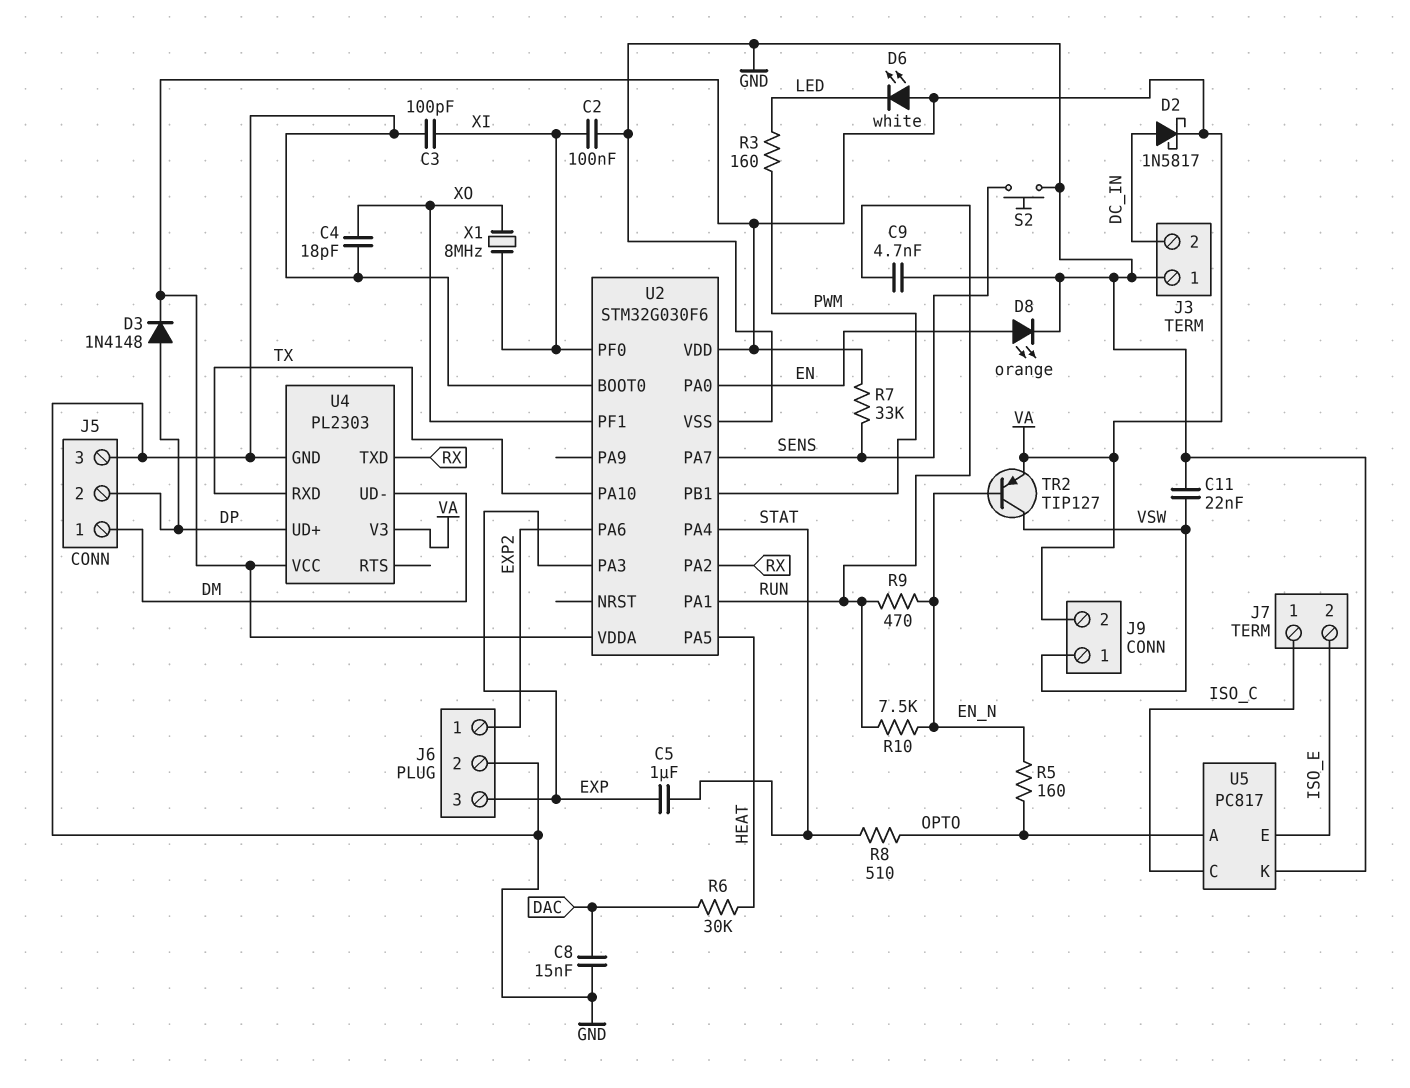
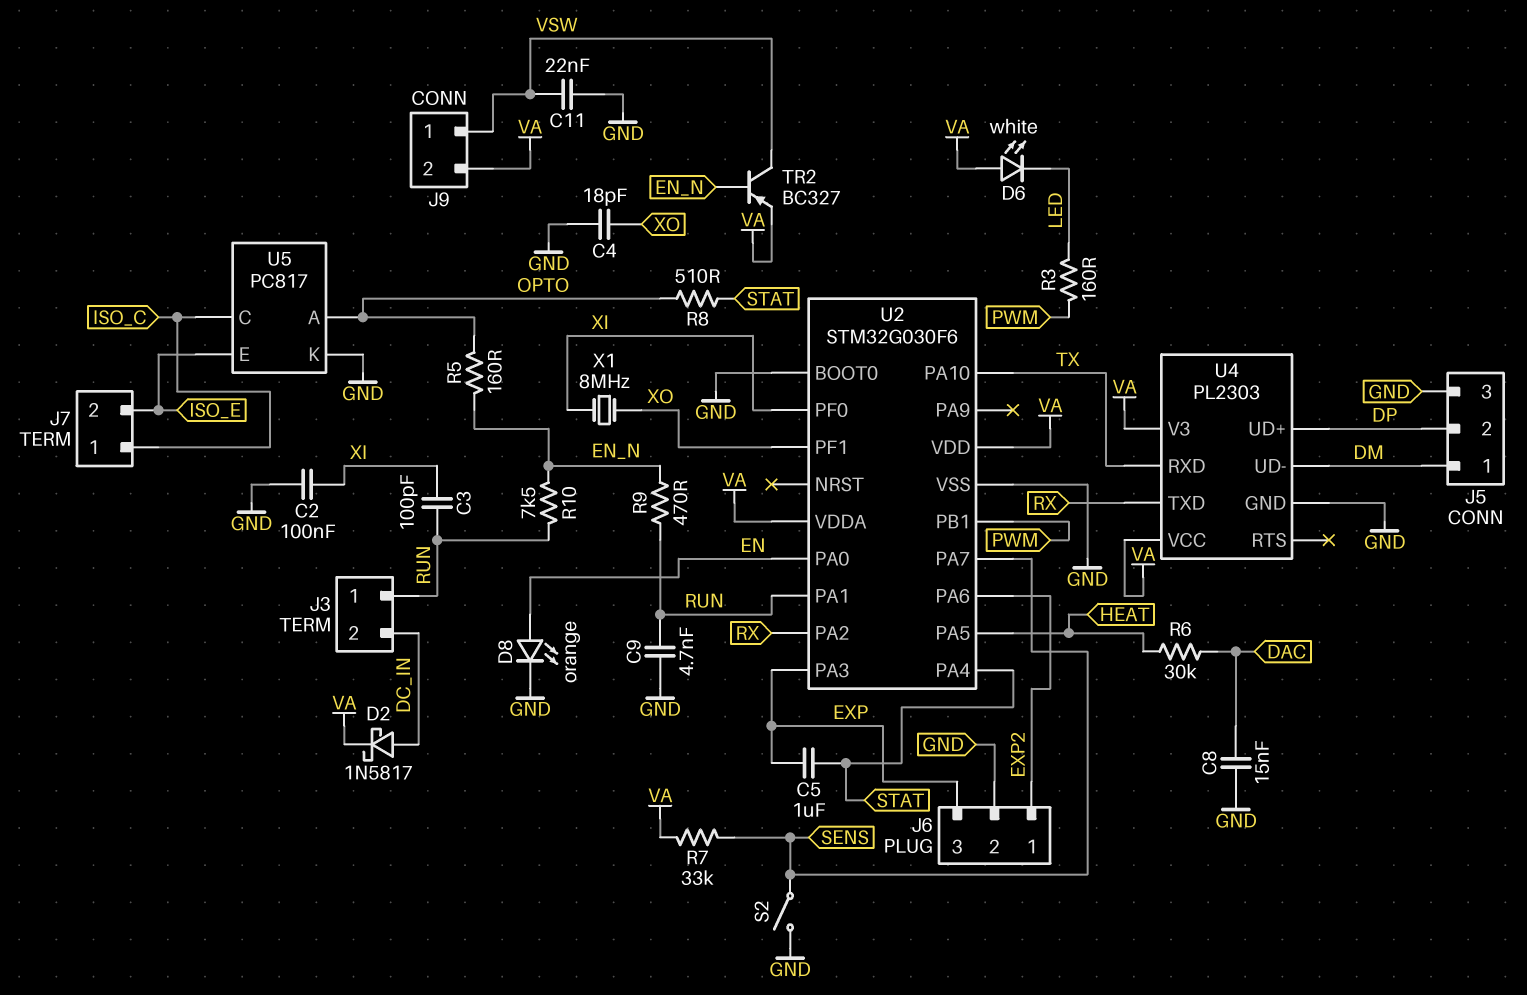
C3: 100pF (GND, XI) -> 100pF (RUN, XI)
D3: diode 1N4148 (A DP, K VA) -> none
J3 pin 1: GND -> RUN
S2: button (GND, SENS) -> switch (GND, SENS)
TR2: PNP TIP127 (B EN_N, C VSW, E VA) -> PNP BC327 (B EN_N, C VSW, E VA)

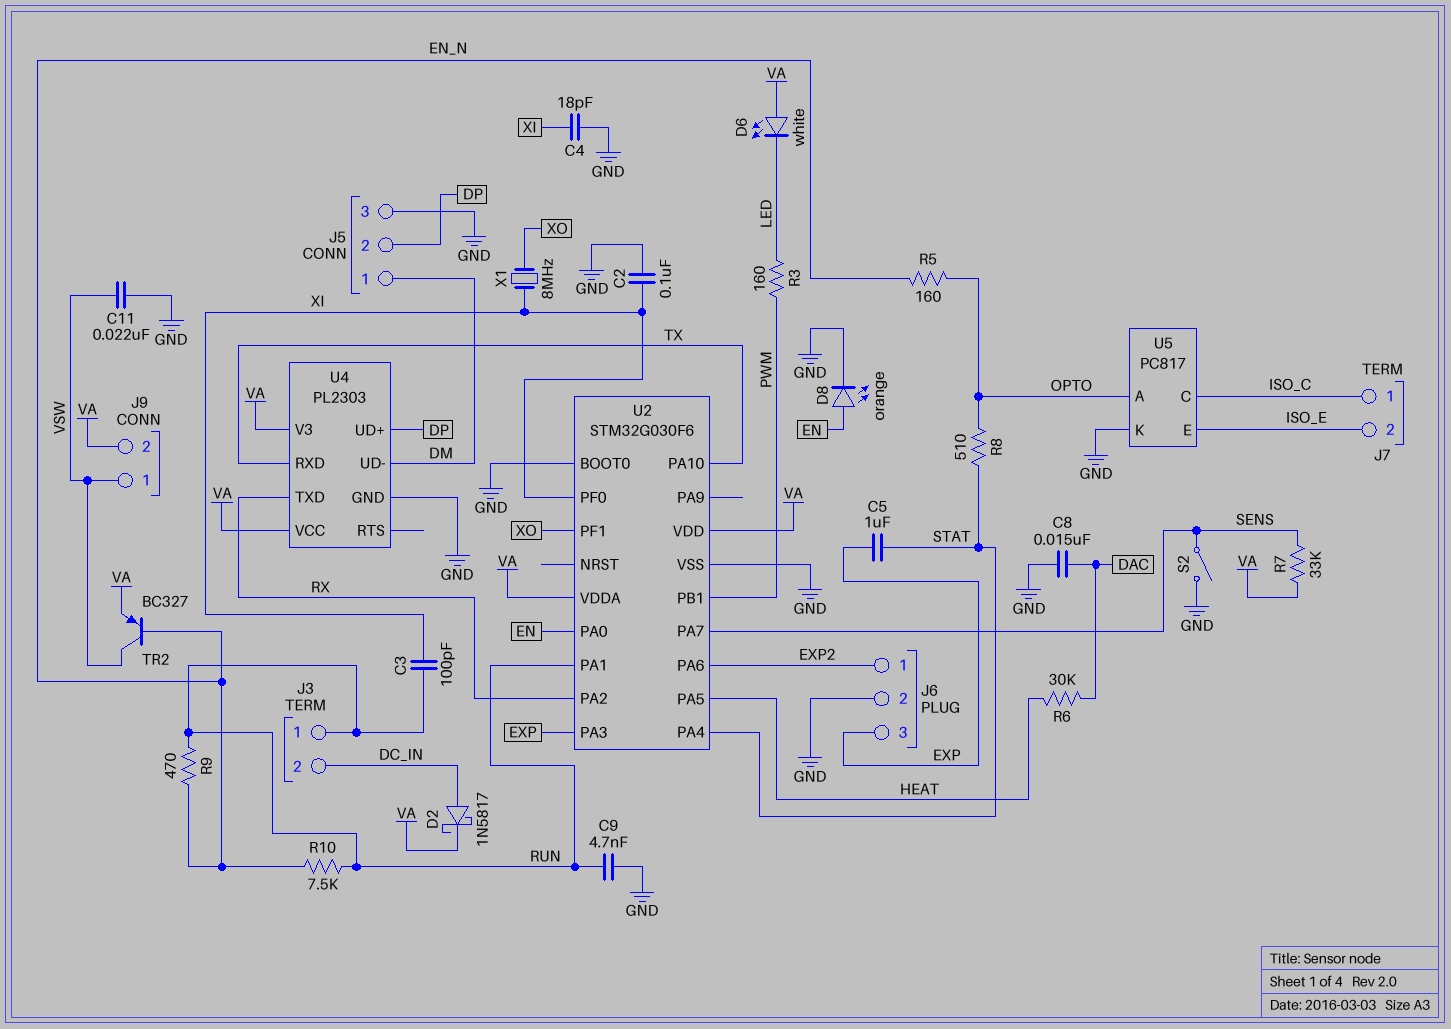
C4: 18pF (GND, XO) -> 18pF (GND, XI)

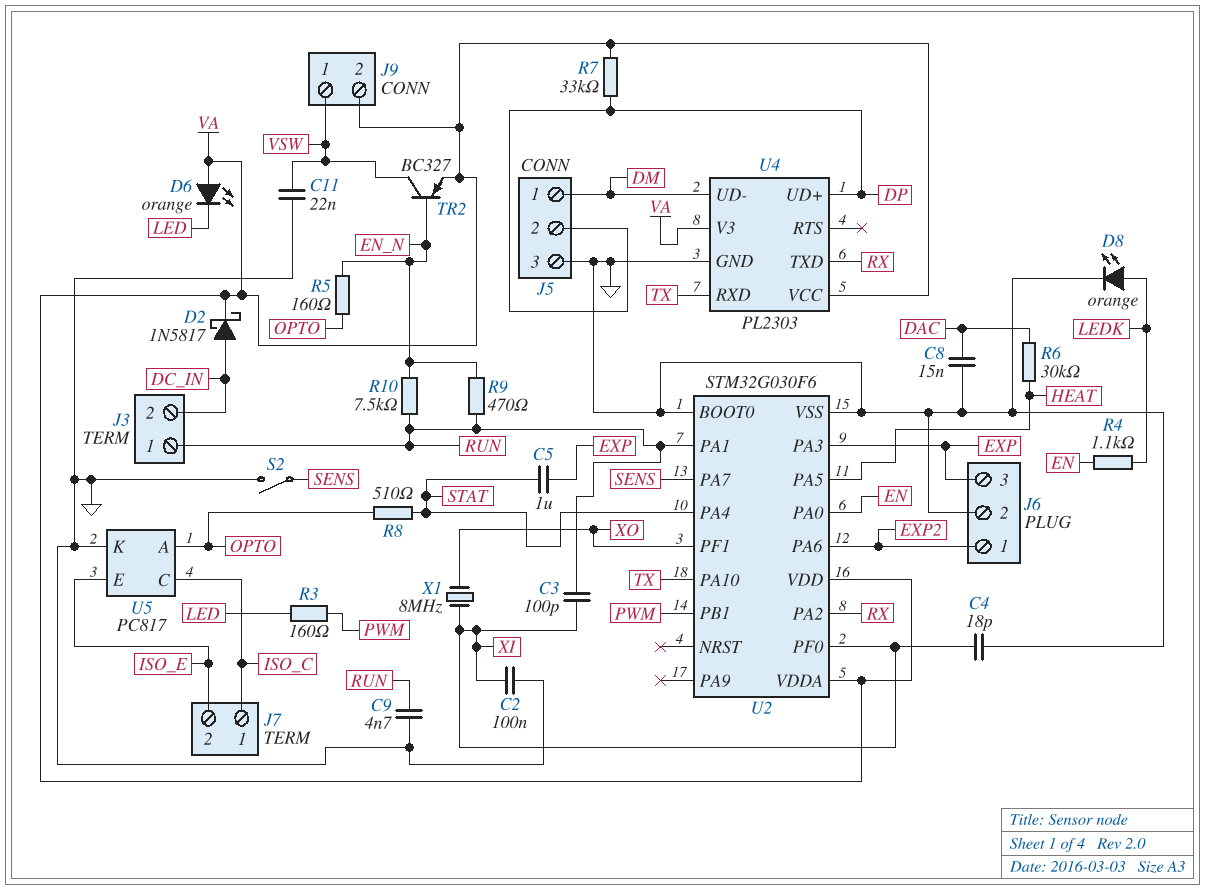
D6: LED white (A VA, K LED) -> LED orange (A VA, K LED)
D8: LED orange (A EN, K GND) -> LED orange (A LEDK, K GND)
R4: none -> 1.1k (EN, LEDK)
R7: 33k (SENS, VA) -> 33k (DP, VA)

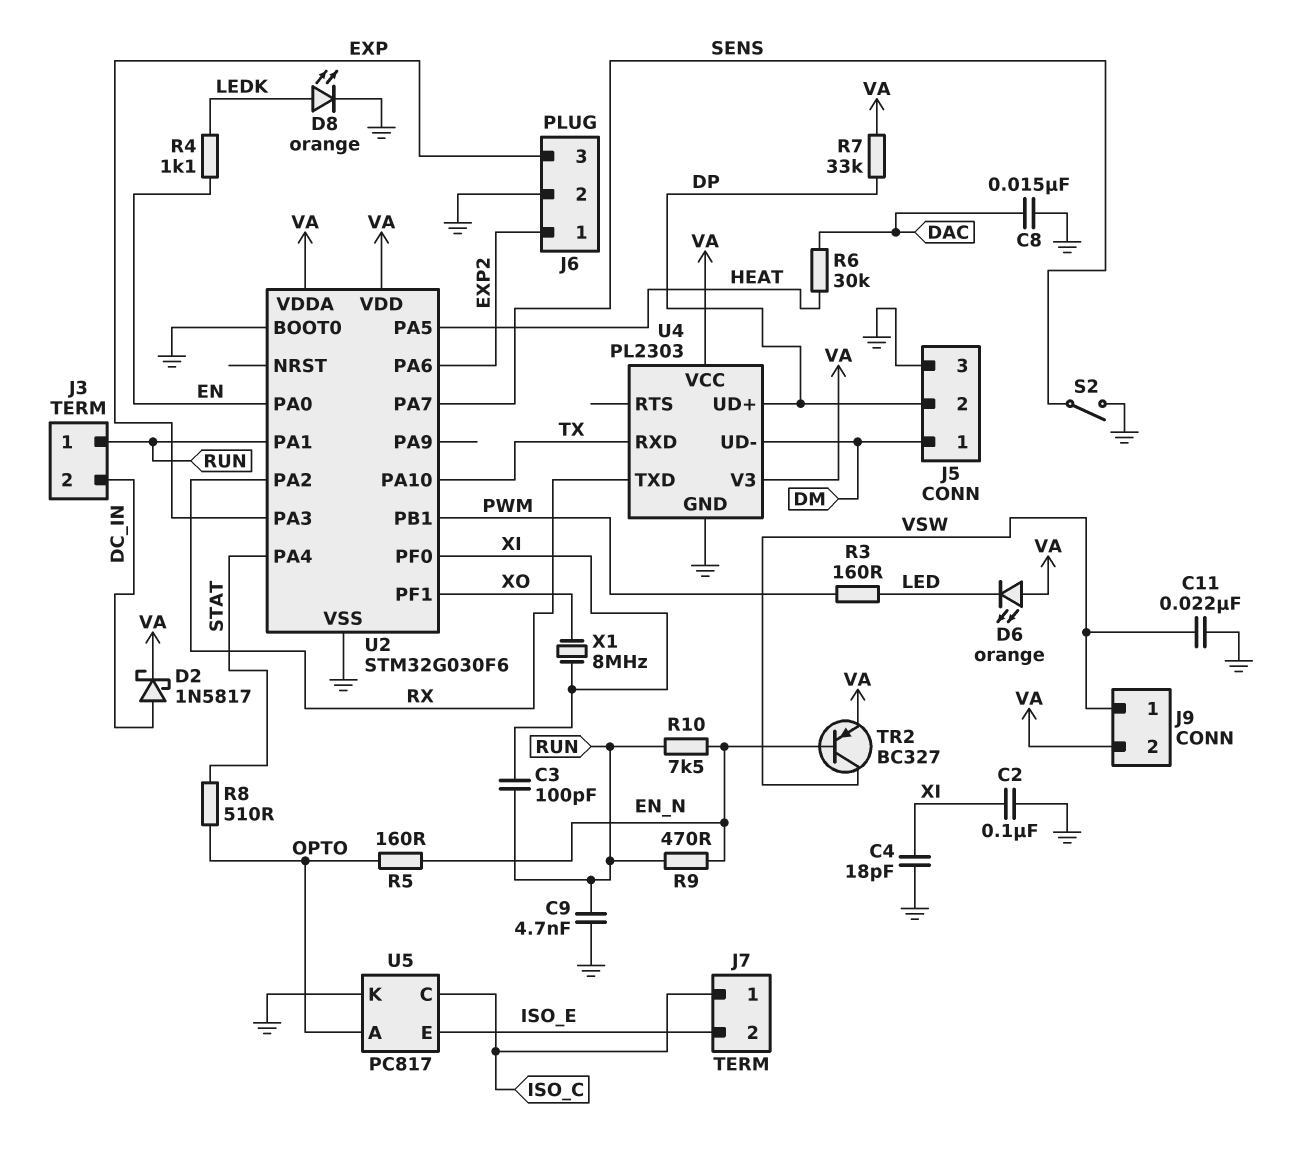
C5: 1uF (EXP, STAT) -> none

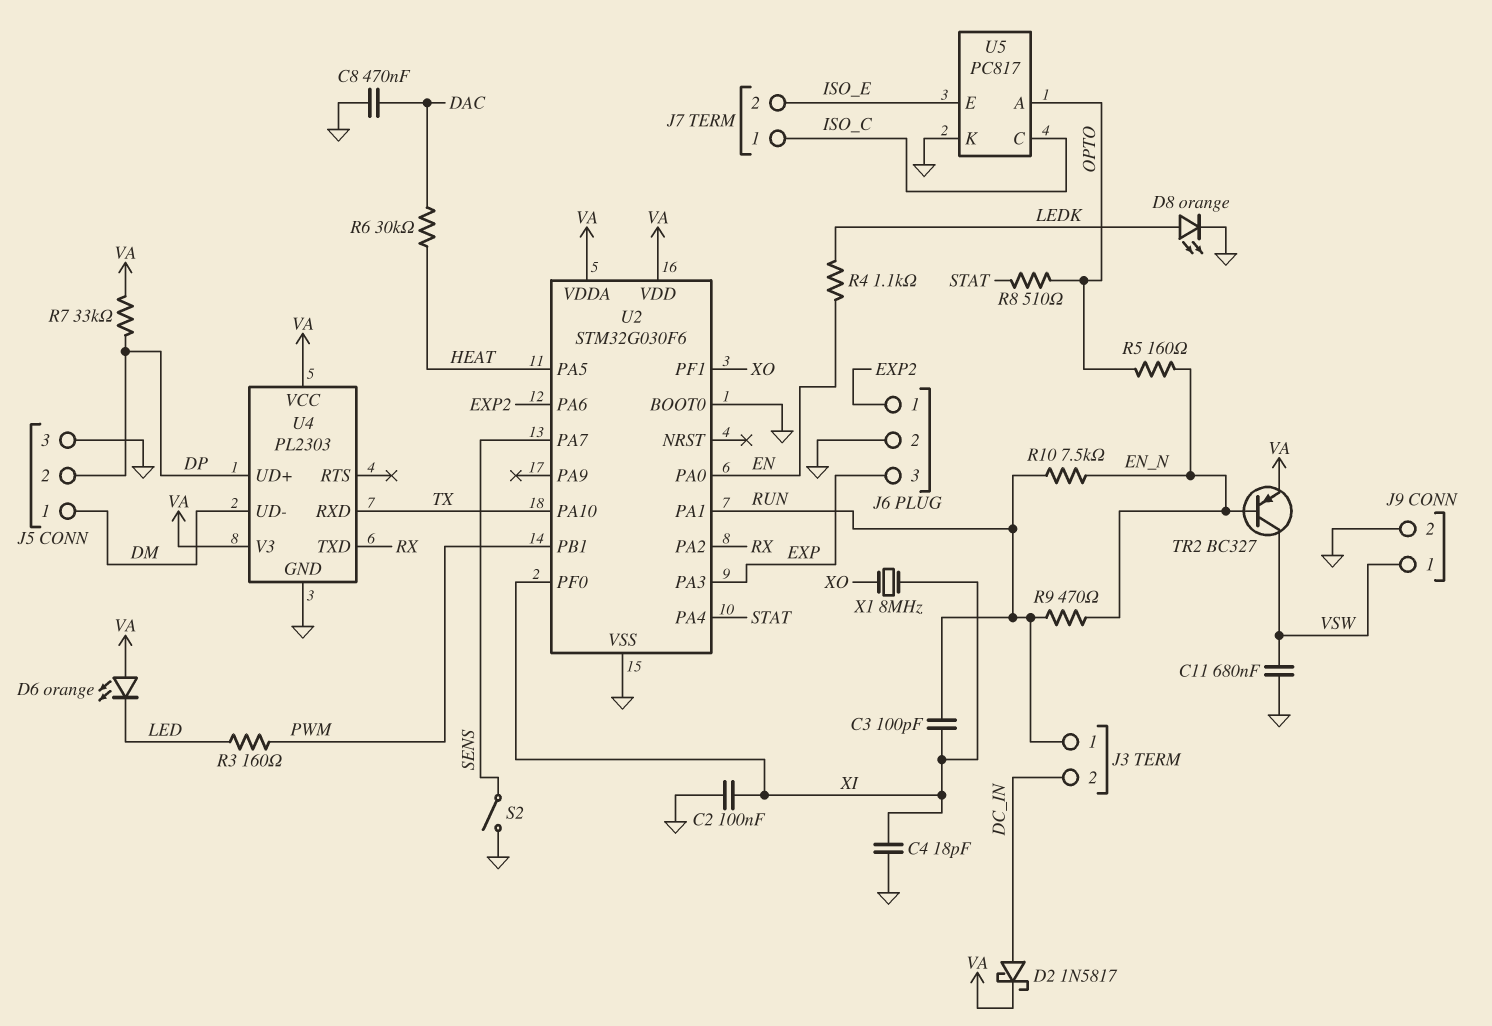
C8: 15nF (DAC, GND) -> 470nF (DAC, GND)
C9: 4.7nF (GND, RUN) -> none
C11: 22nF (GND, VSW) -> 680nF (GND, VSW)
J9 pin 2: VA -> GND

